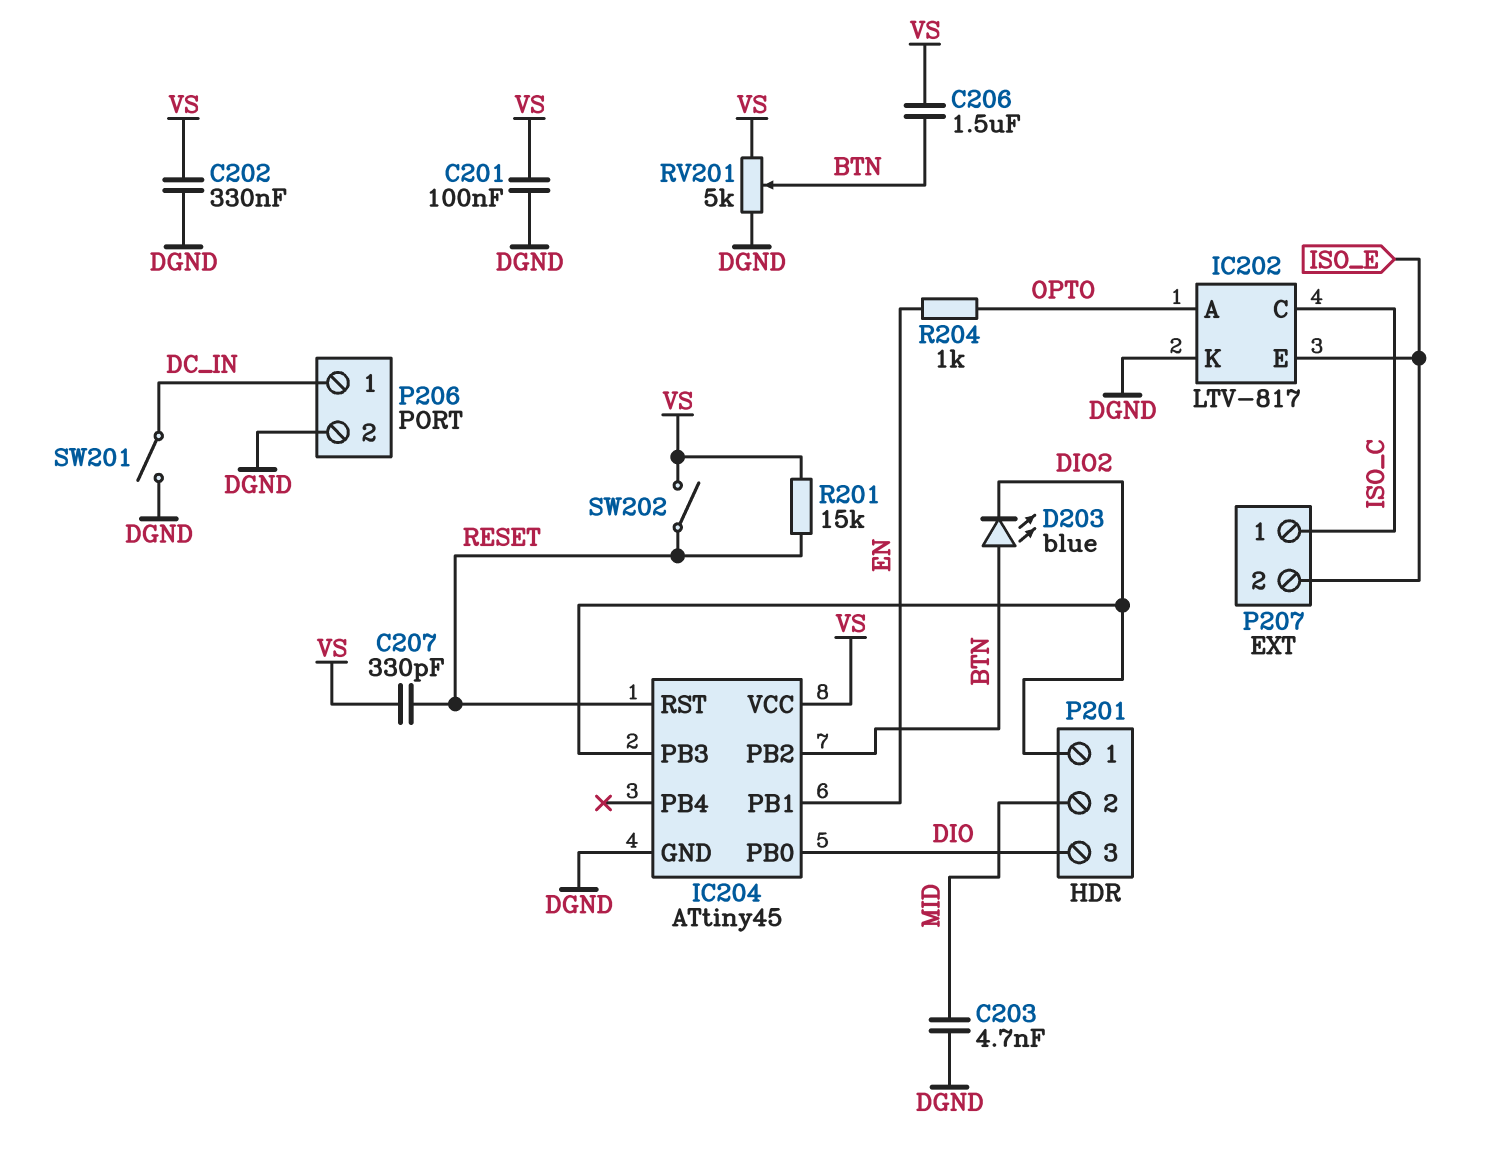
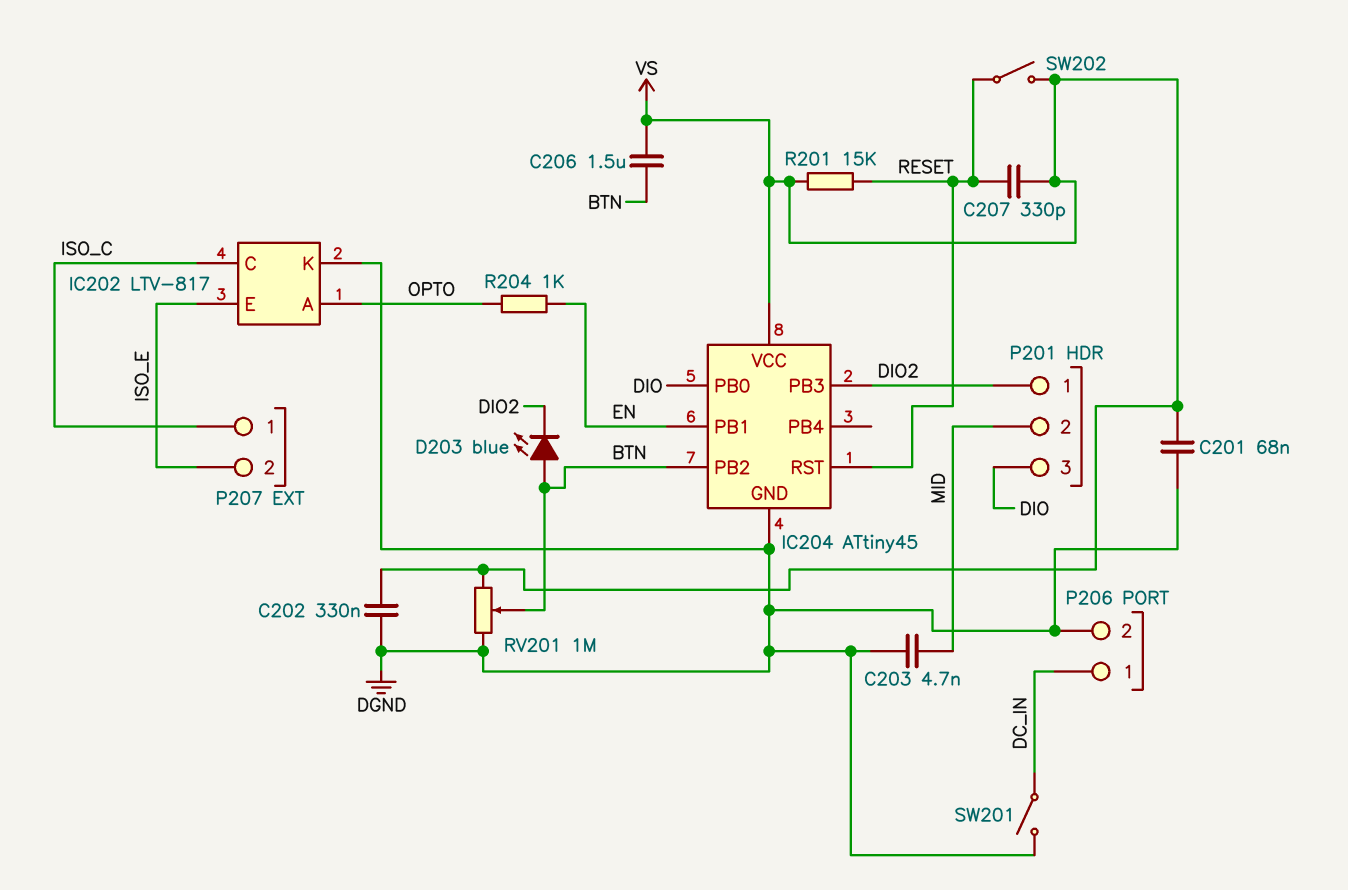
C201: 100nF (DGND, VS) -> 68nF (DGND, VS)
RV201: 5k (DGND, VS, wiper BTN) -> 1M (DGND, VS, wiper BTN)

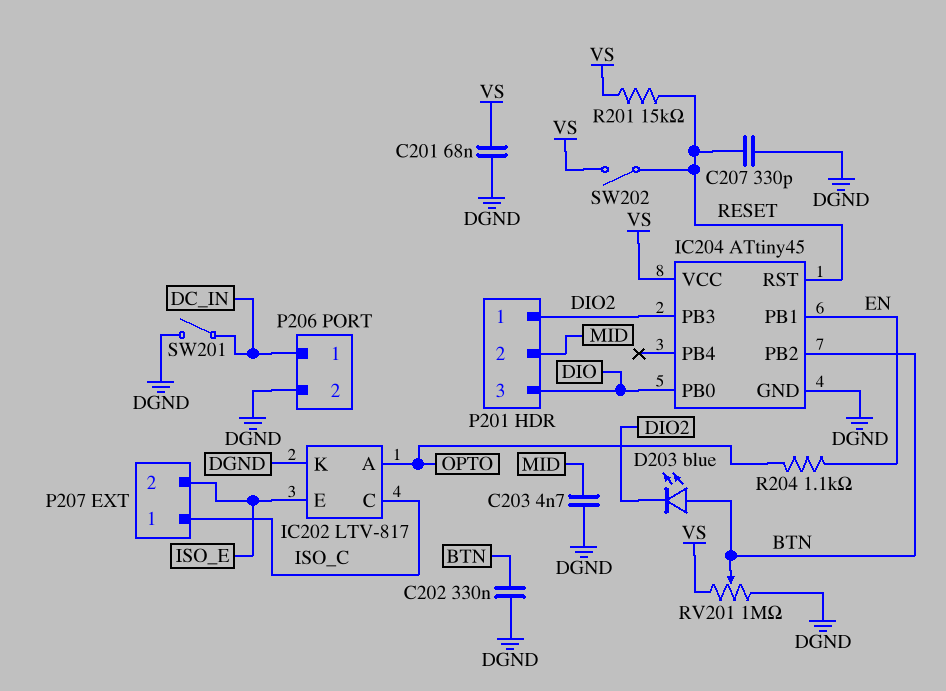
C202: 330nF (DGND, VS) -> 330nF (BTN, DGND)
C206: 1.5uF (BTN, VS) -> none
C207: 330pF (RESET, VS) -> 330pF (DGND, RESET)
R204: 1k (EN, OPTO) -> 1.1k (EN, OPTO)

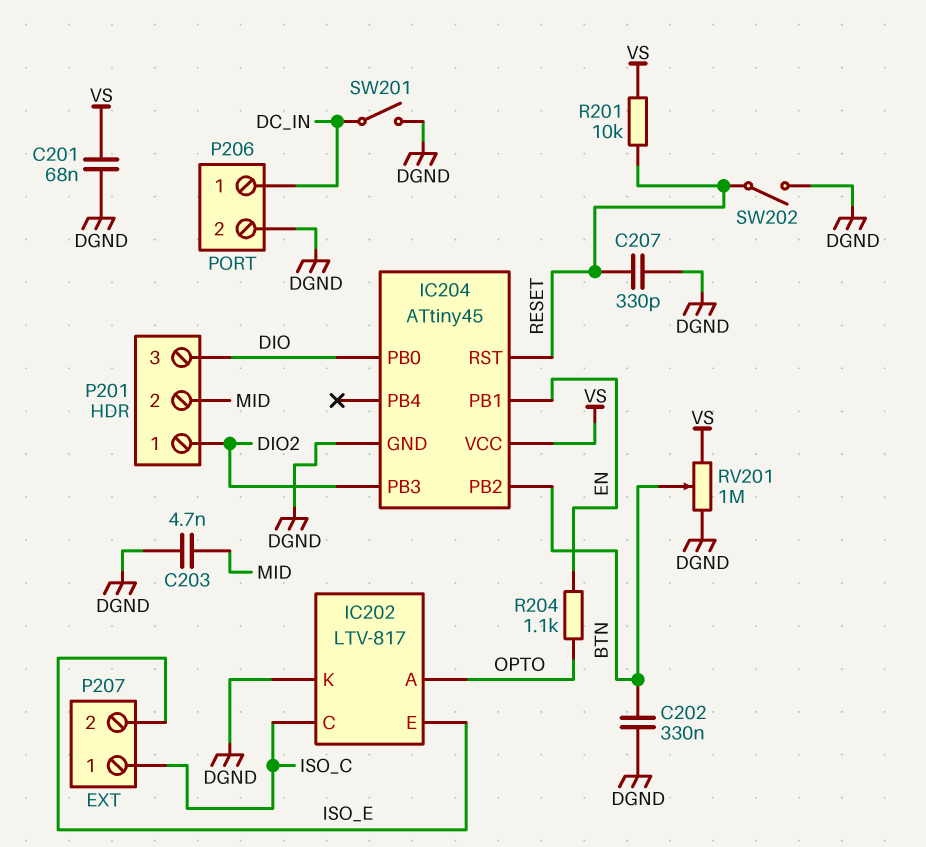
D203: LED blue (A BTN, K DIO2) -> none
R201: 15k (RESET, VS) -> 10k (RESET, VS)
SW202: switch (RESET, VS) -> switch (DGND, RESET)

